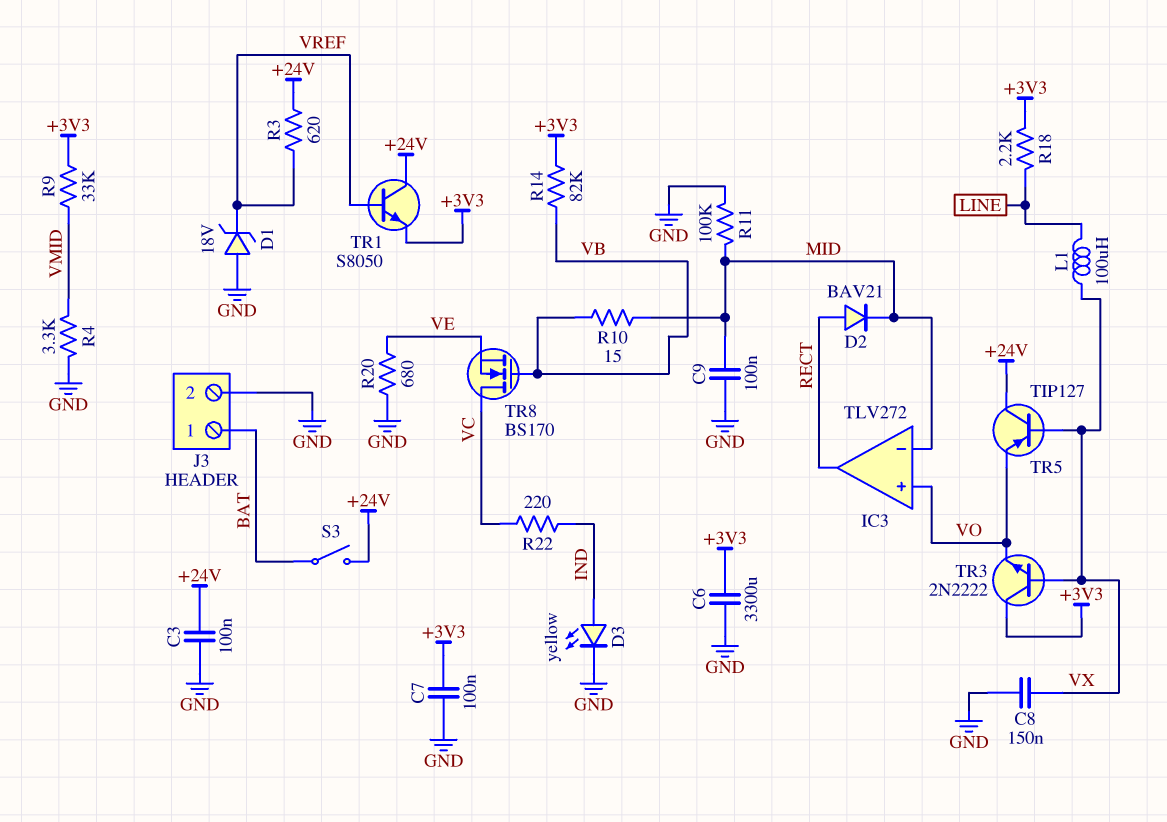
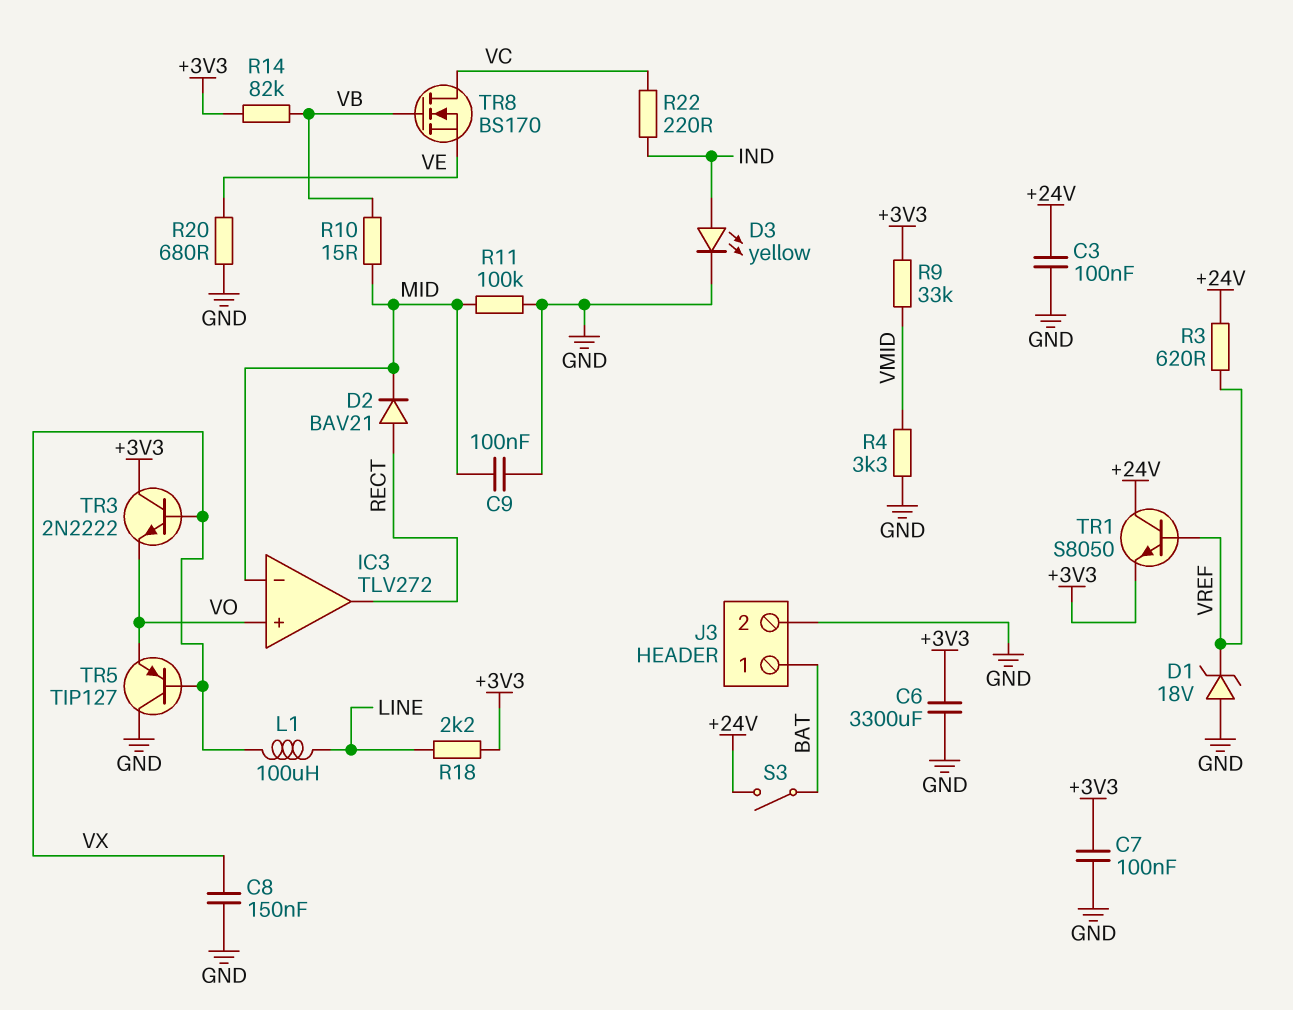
TR5: PNP TIP127 (B VX, C +24V, E VO) -> PNP TIP127 (B VX, C GND, E VO)

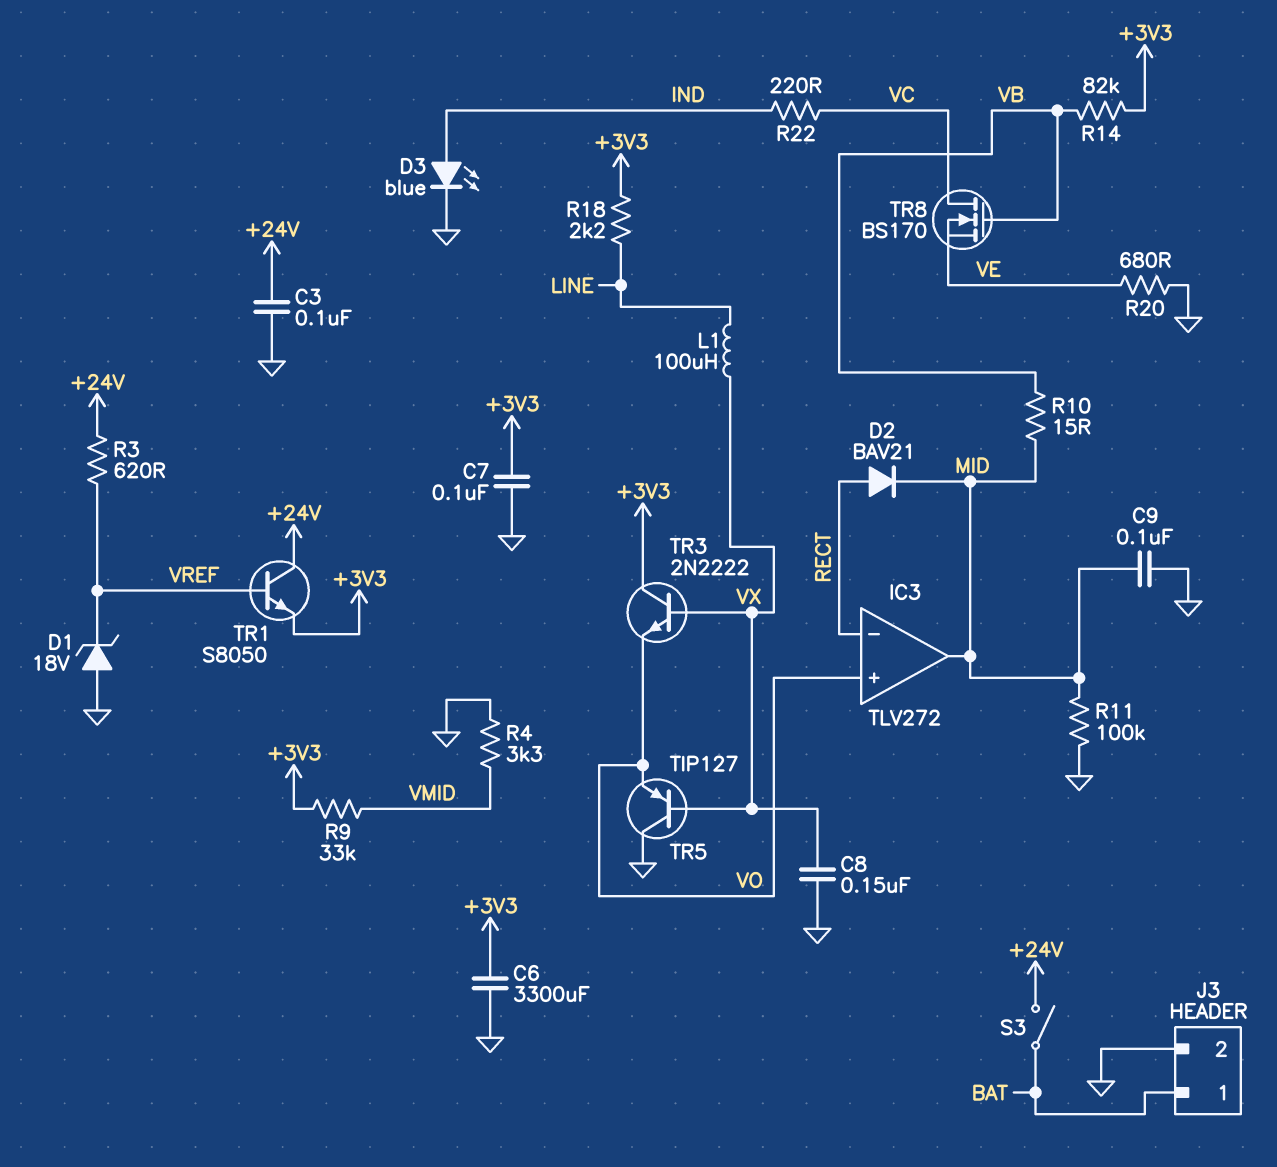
D3: LED yellow (A IND, K GND) -> LED blue (A IND, K GND)
IC3 pin in-: MID -> RECT
IC3 pin out: RECT -> MID

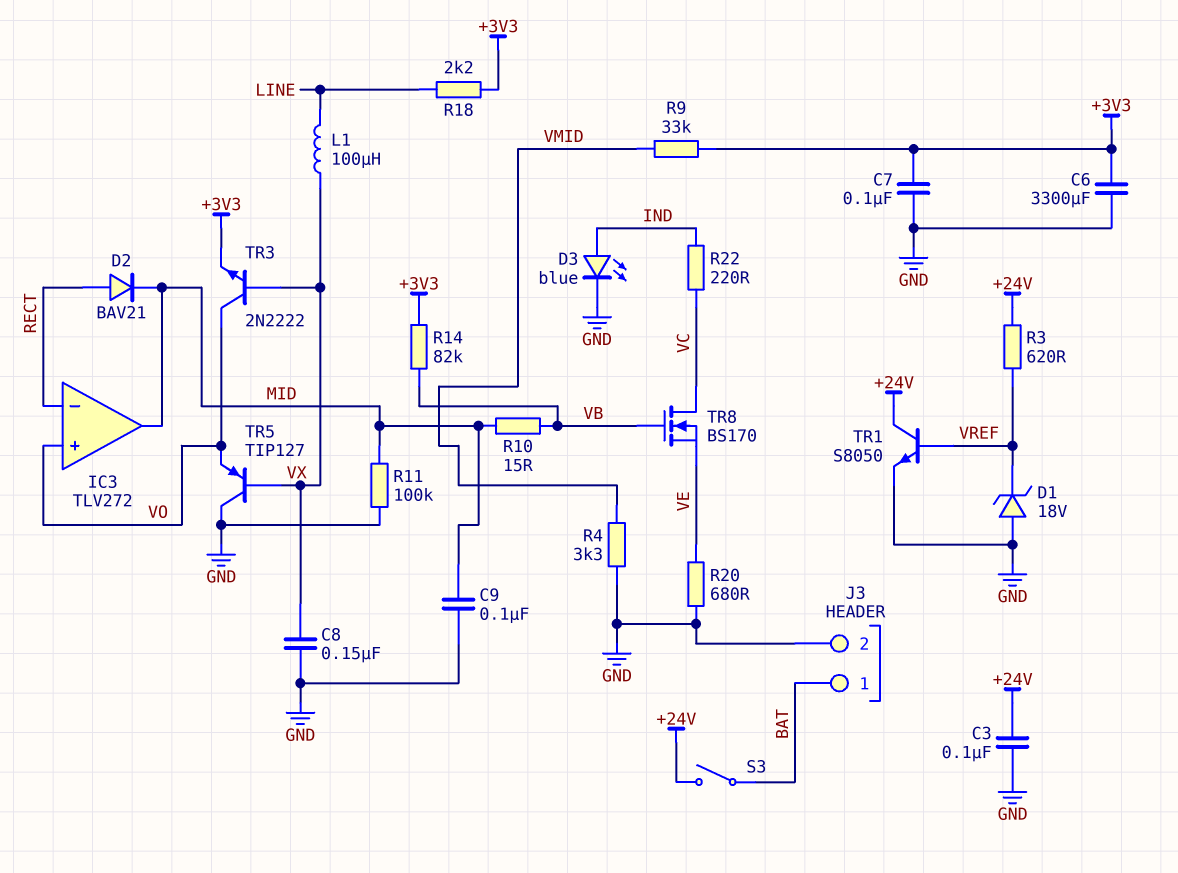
TR1: NPN S8050 (B VREF, C +24V, E +3V3) -> NPN S8050 (B VREF, C +24V, E GND)
TR3: NPN 2N2222 (B VX, C +3V3, E VO) -> NPN 2N2222 (B VX, C VO, E +3V3)

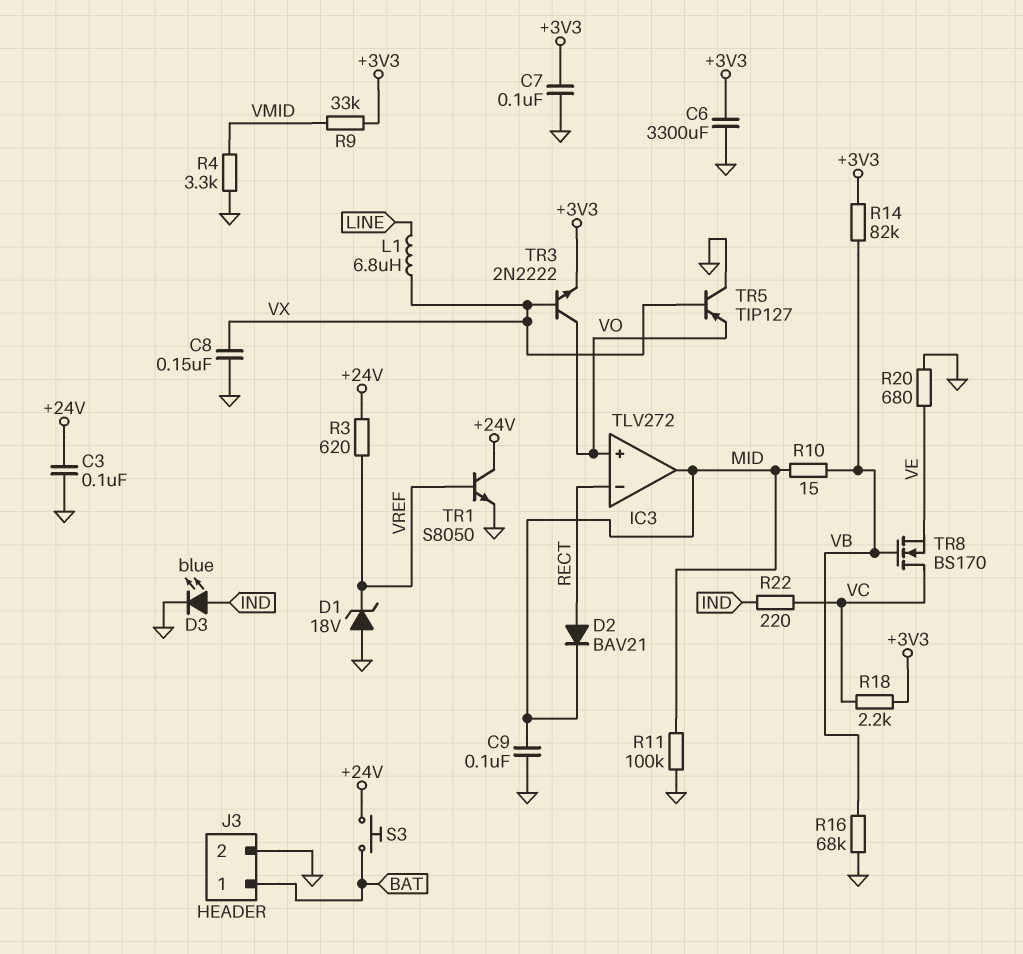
L1: 100uH (LINE, VX) -> 6.8uH (LINE, VX)
R16: none -> 68k (GND, VB)
R18: 2.2k (+3V3, LINE) -> 2.2k (+3V3, VC)
S3: switch (+24V, BAT) -> button (+24V, BAT)

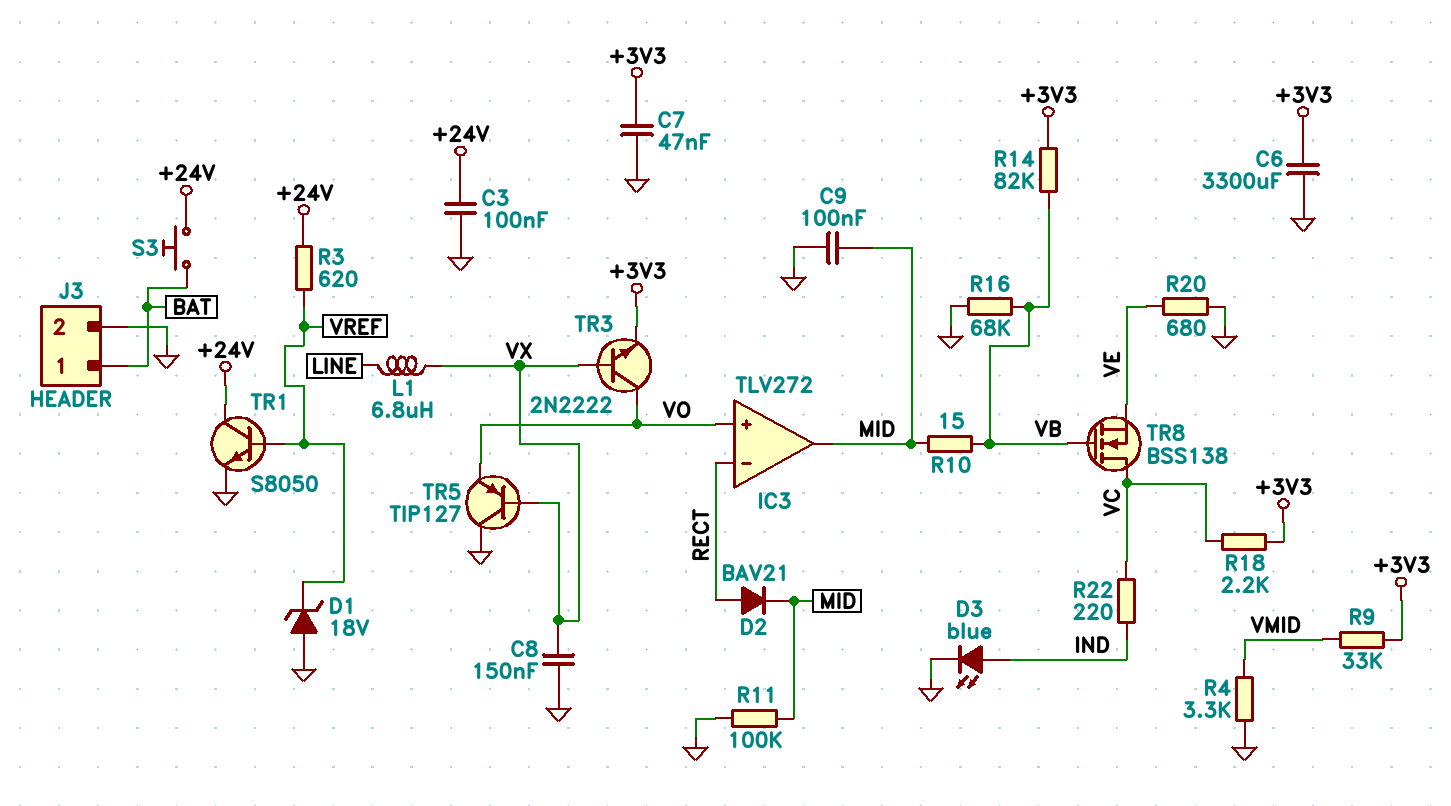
C7: 100nF (+3V3, GND) -> 47nF (+3V3, GND)
TR8: NMOS BS170 (G VB, D VC, S VE) -> NMOS BSS138 (G VB, D VC, S VE)

